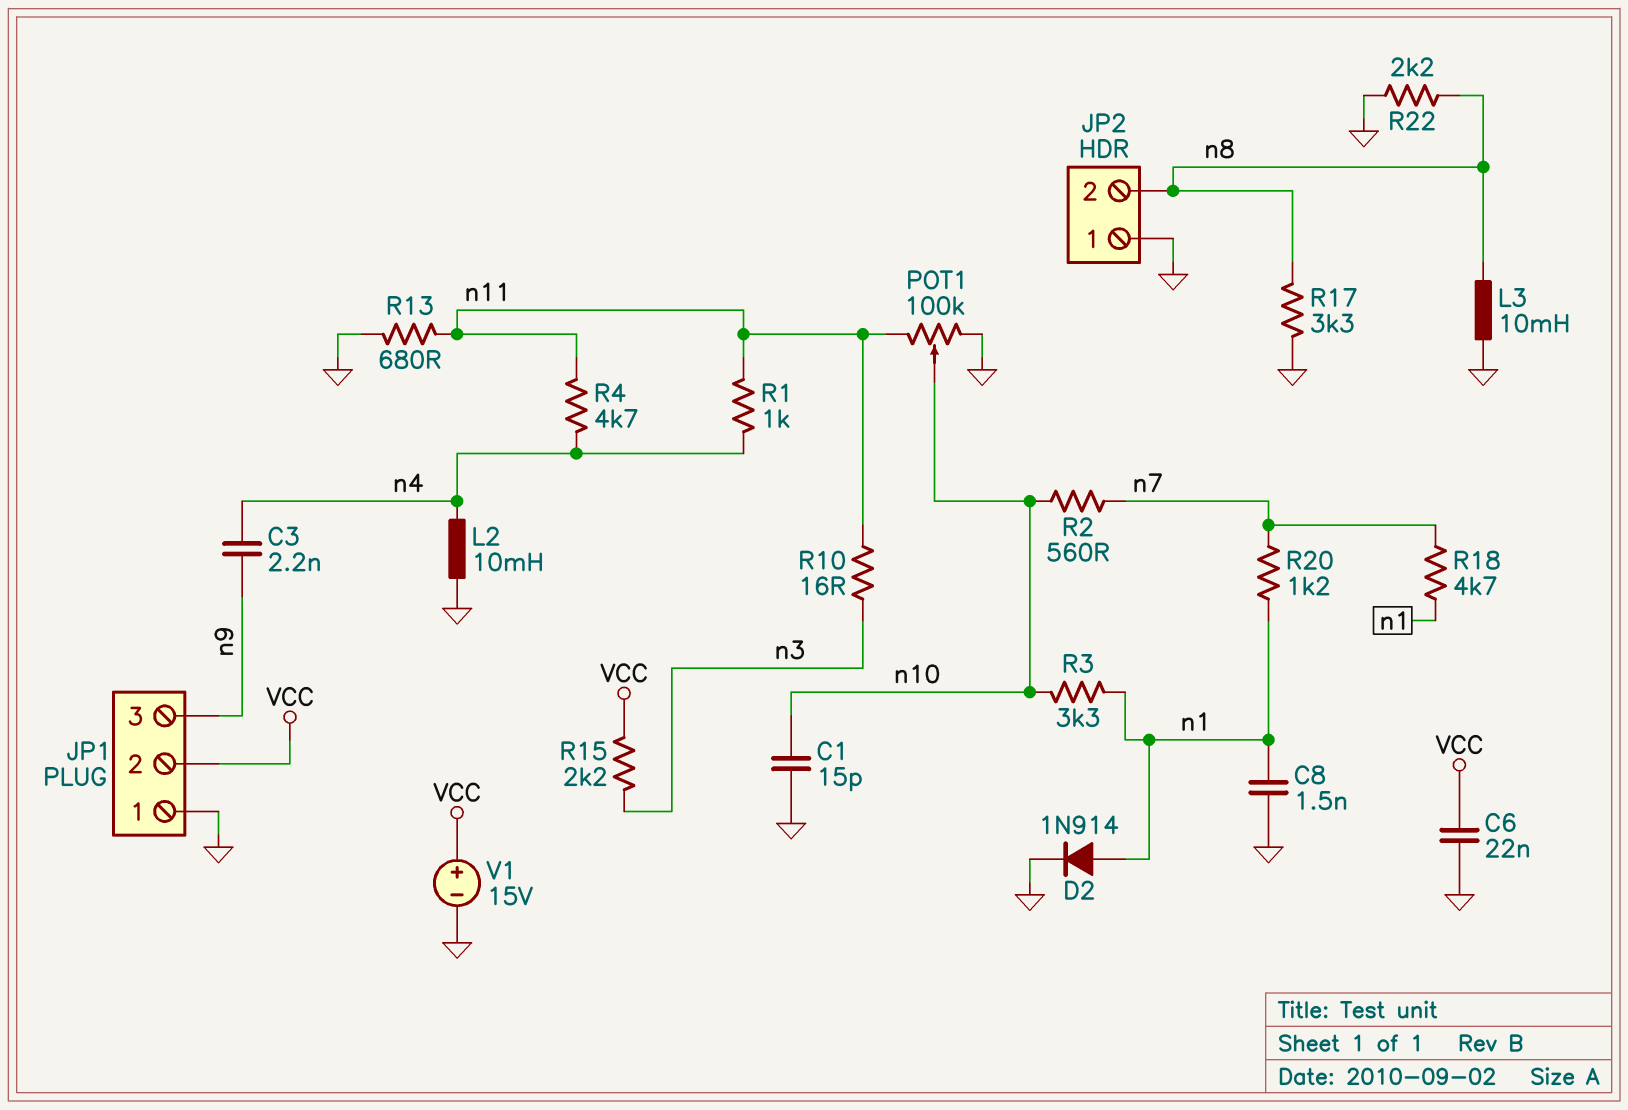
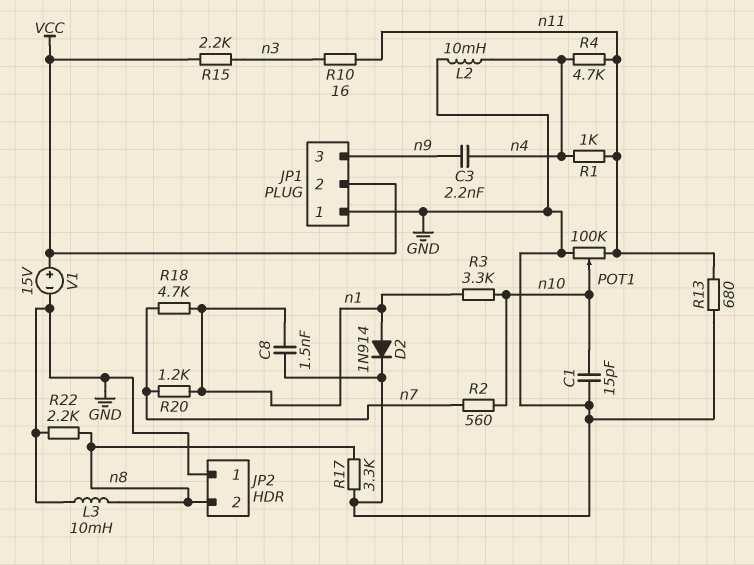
C6: 22nF (GND, VCC) -> none

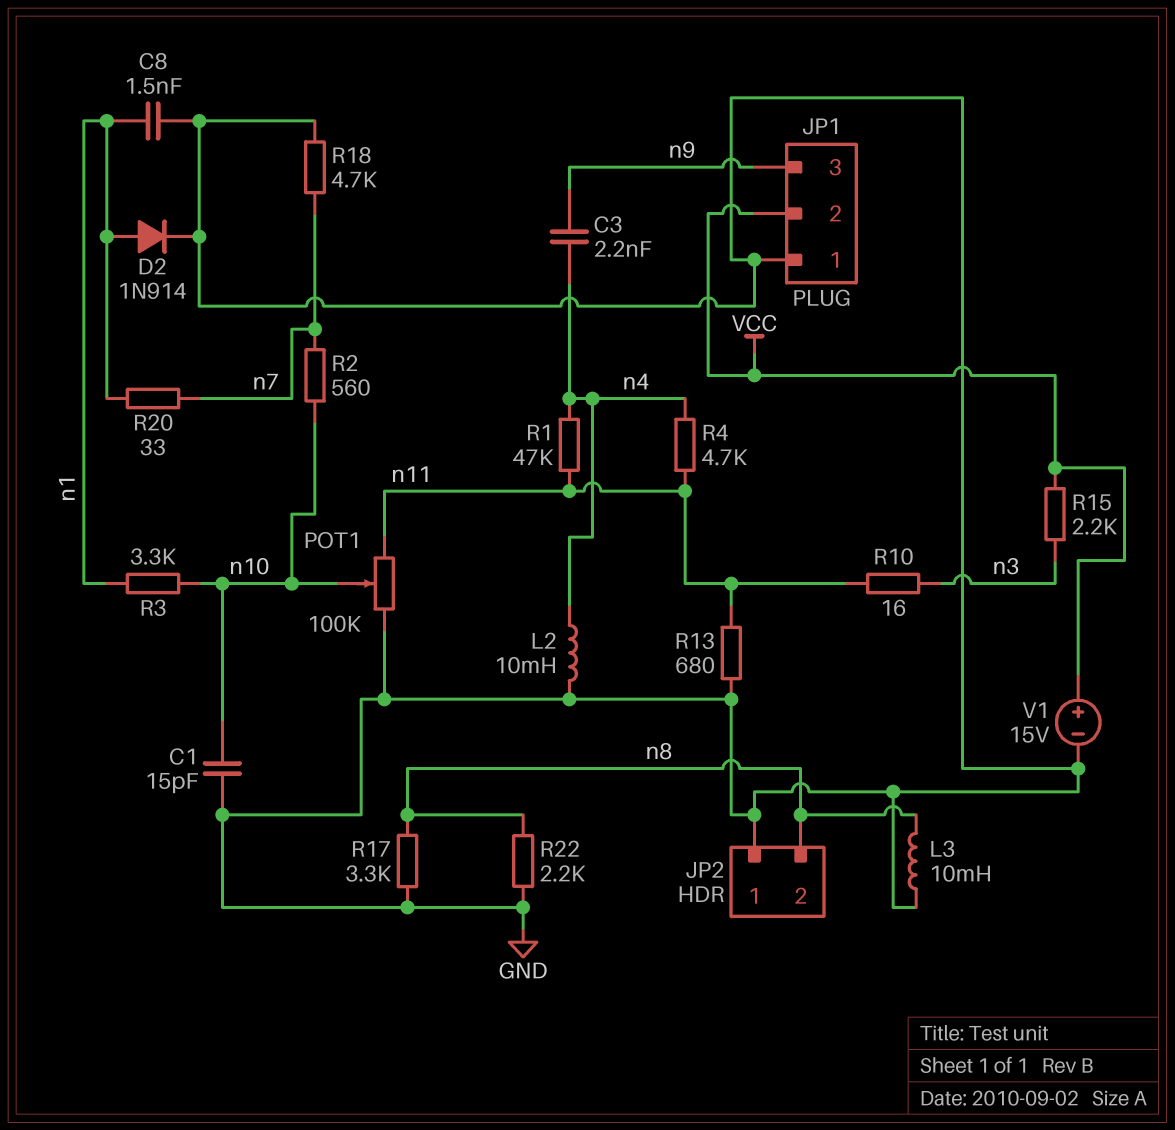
R1: 1k (n4, n11) -> 47k (n4, n11)
R18: 4.7k (n1, n7) -> 4.7k (GND, n7)
R20: 1.2k (n1, n7) -> 33 (n1, n7)

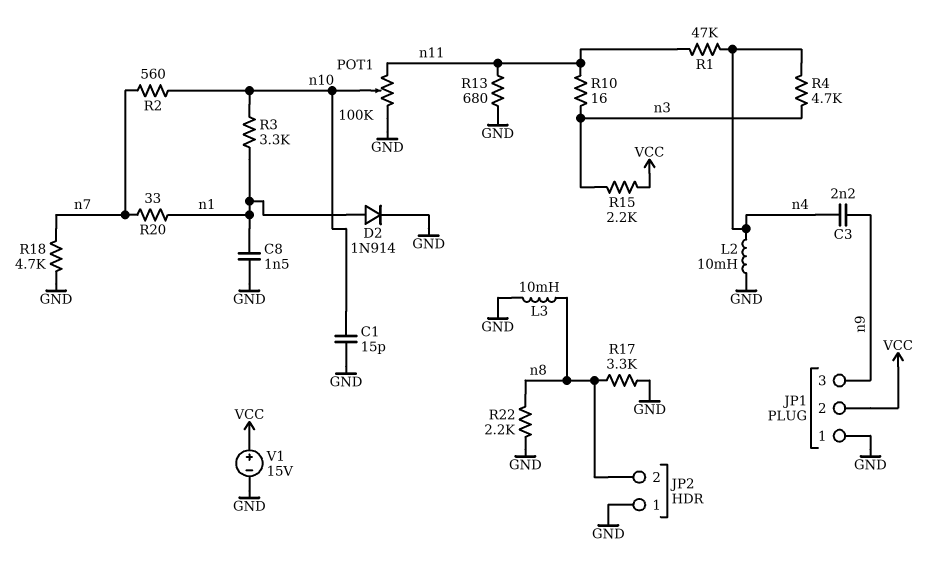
R4: 4.7k (n4, n11) -> 4.7k (n3, n4)

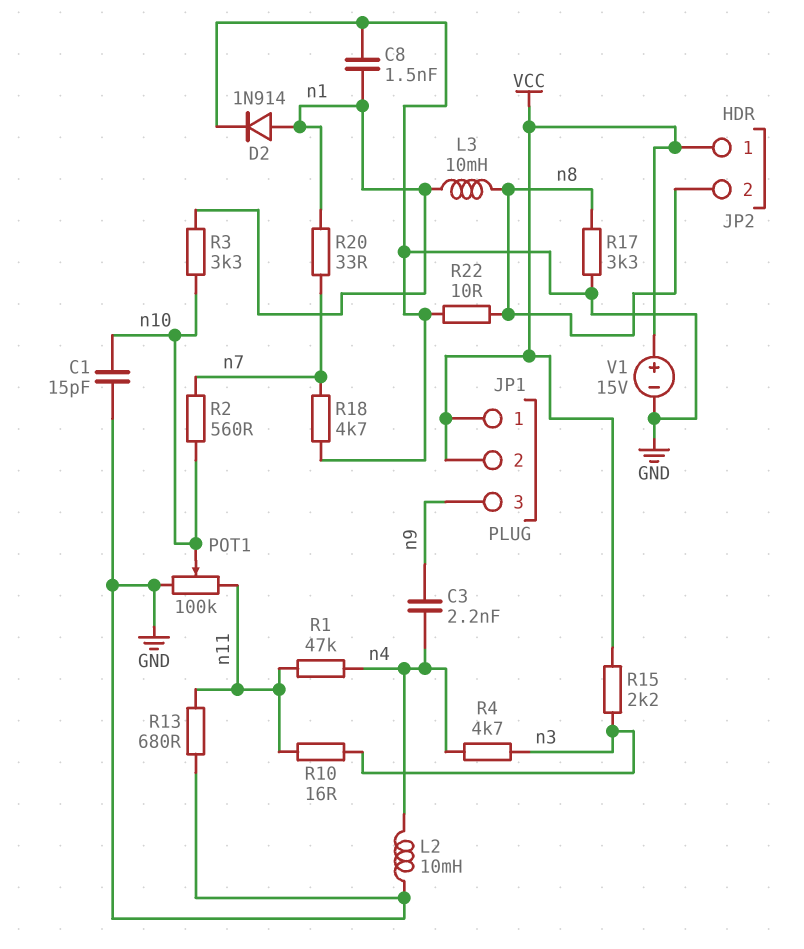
JP1 pin 1: GND -> VCC
JP2 pin 1: GND -> VCC
L3: 10mH (GND, n8) -> 10mH (n1, n8)
R22: 2.2k (GND, n8) -> 10 (GND, n8)

